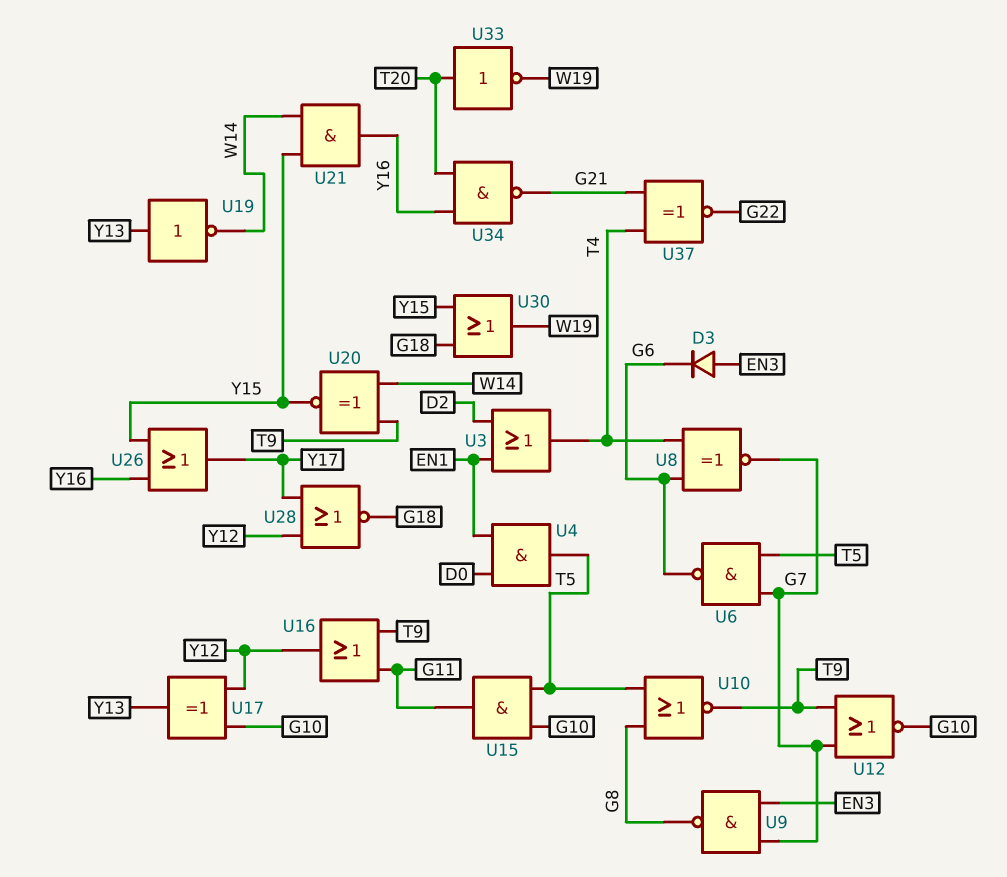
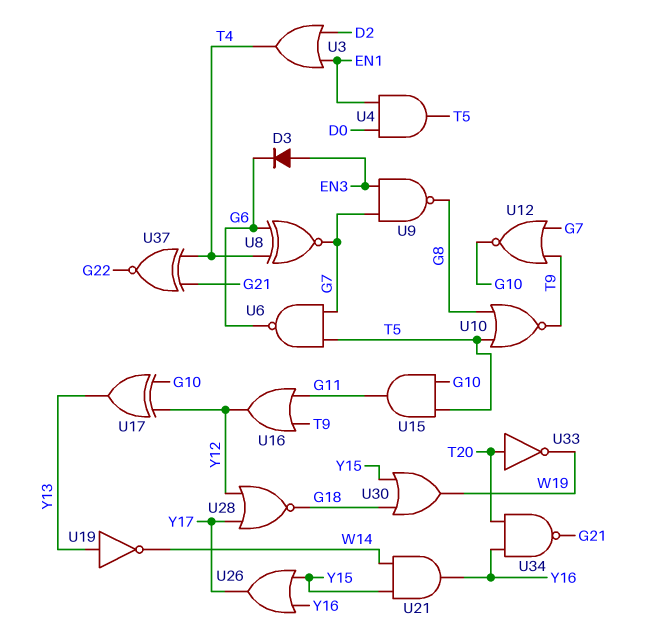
U20: XNOR (in T9, in W14, out Y15) -> none

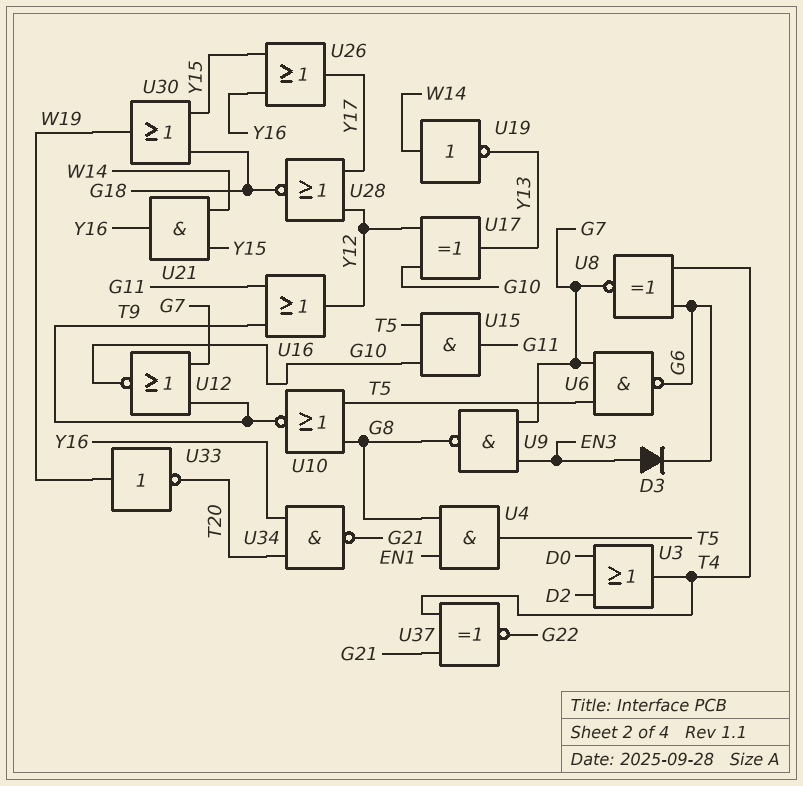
U3: OR (in D2, in EN1, out T4) -> OR (in D0, in D2, out T4)
U4: AND (in D0, in EN1, out T5) -> AND (in EN1, in G8, out T5)
U19: NOT (in Y13, out W14) -> NOT (in W14, out Y13)
U33: NOT (in T20, out W19) -> NOT (in W19, out T20)

